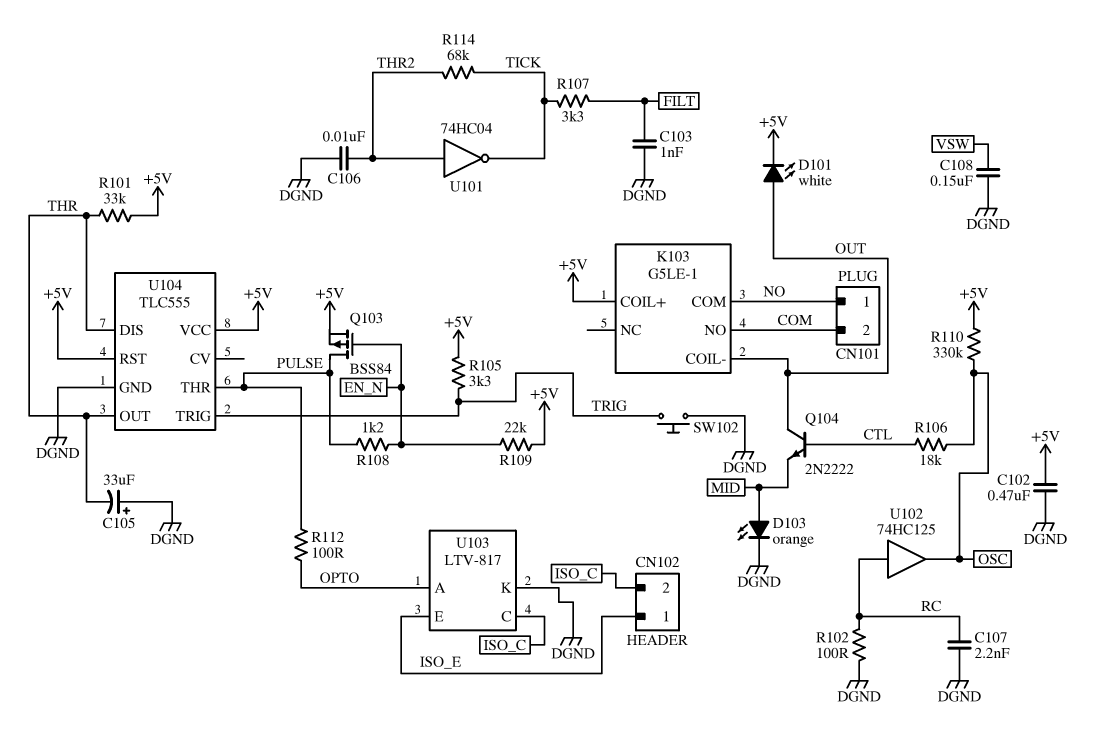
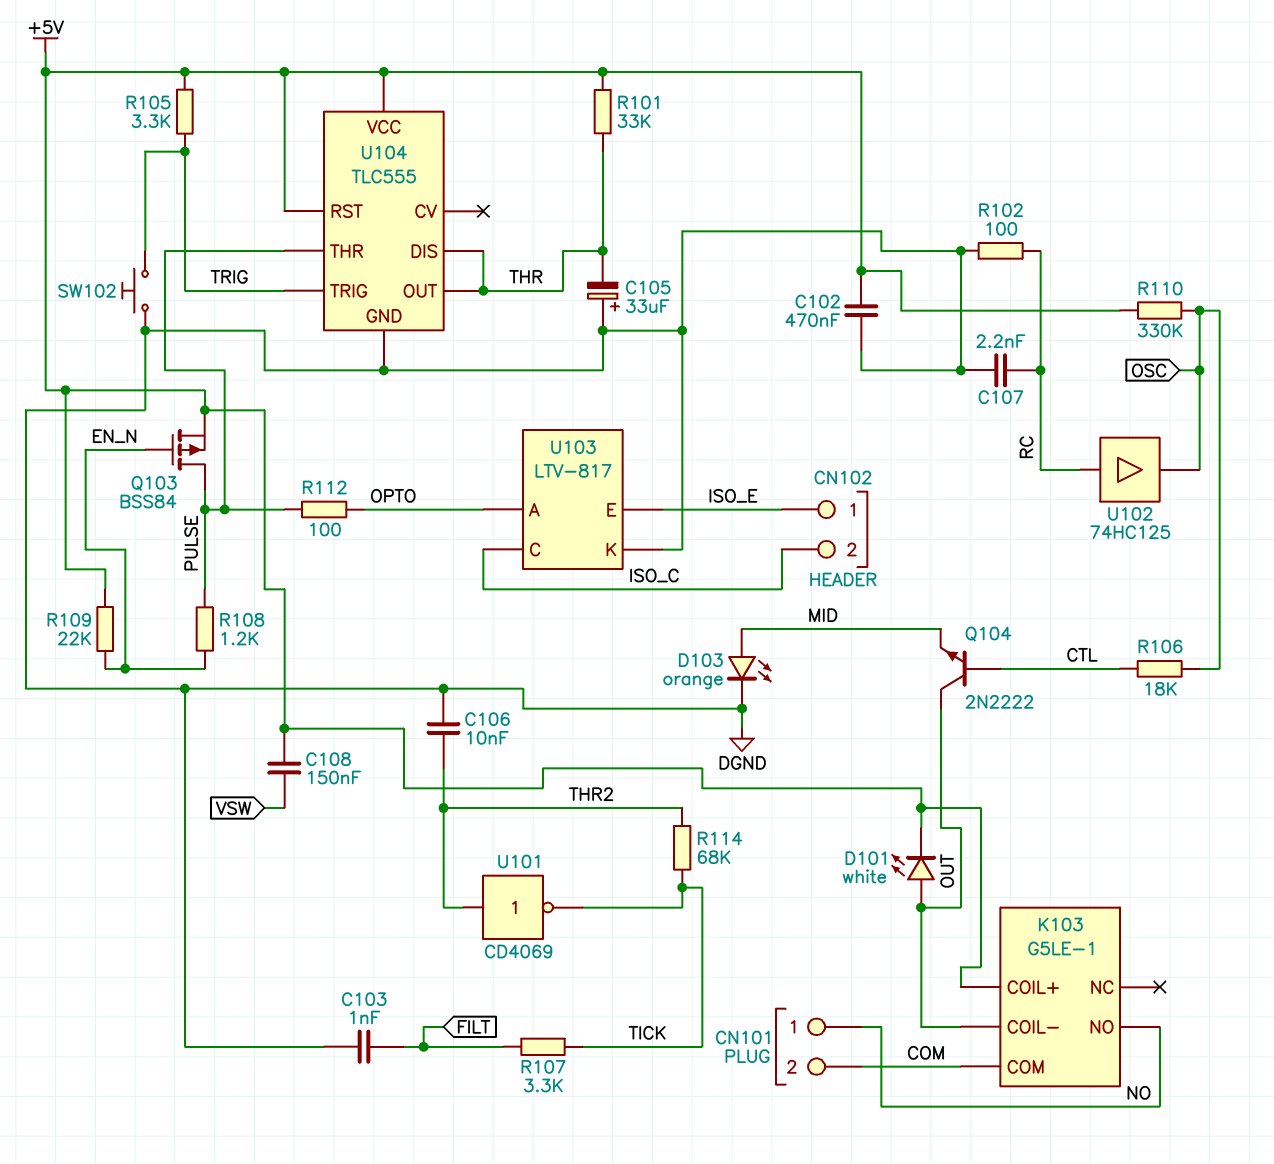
C108: 150nF (DGND, VSW) -> 150nF (+5V, VSW)
K103 pin COM: NO -> COM
K103 pin NO: COM -> NO
U101: NOT 74HC04 (in THR2, out TICK) -> NOT CD4069 (in THR2, out TICK)

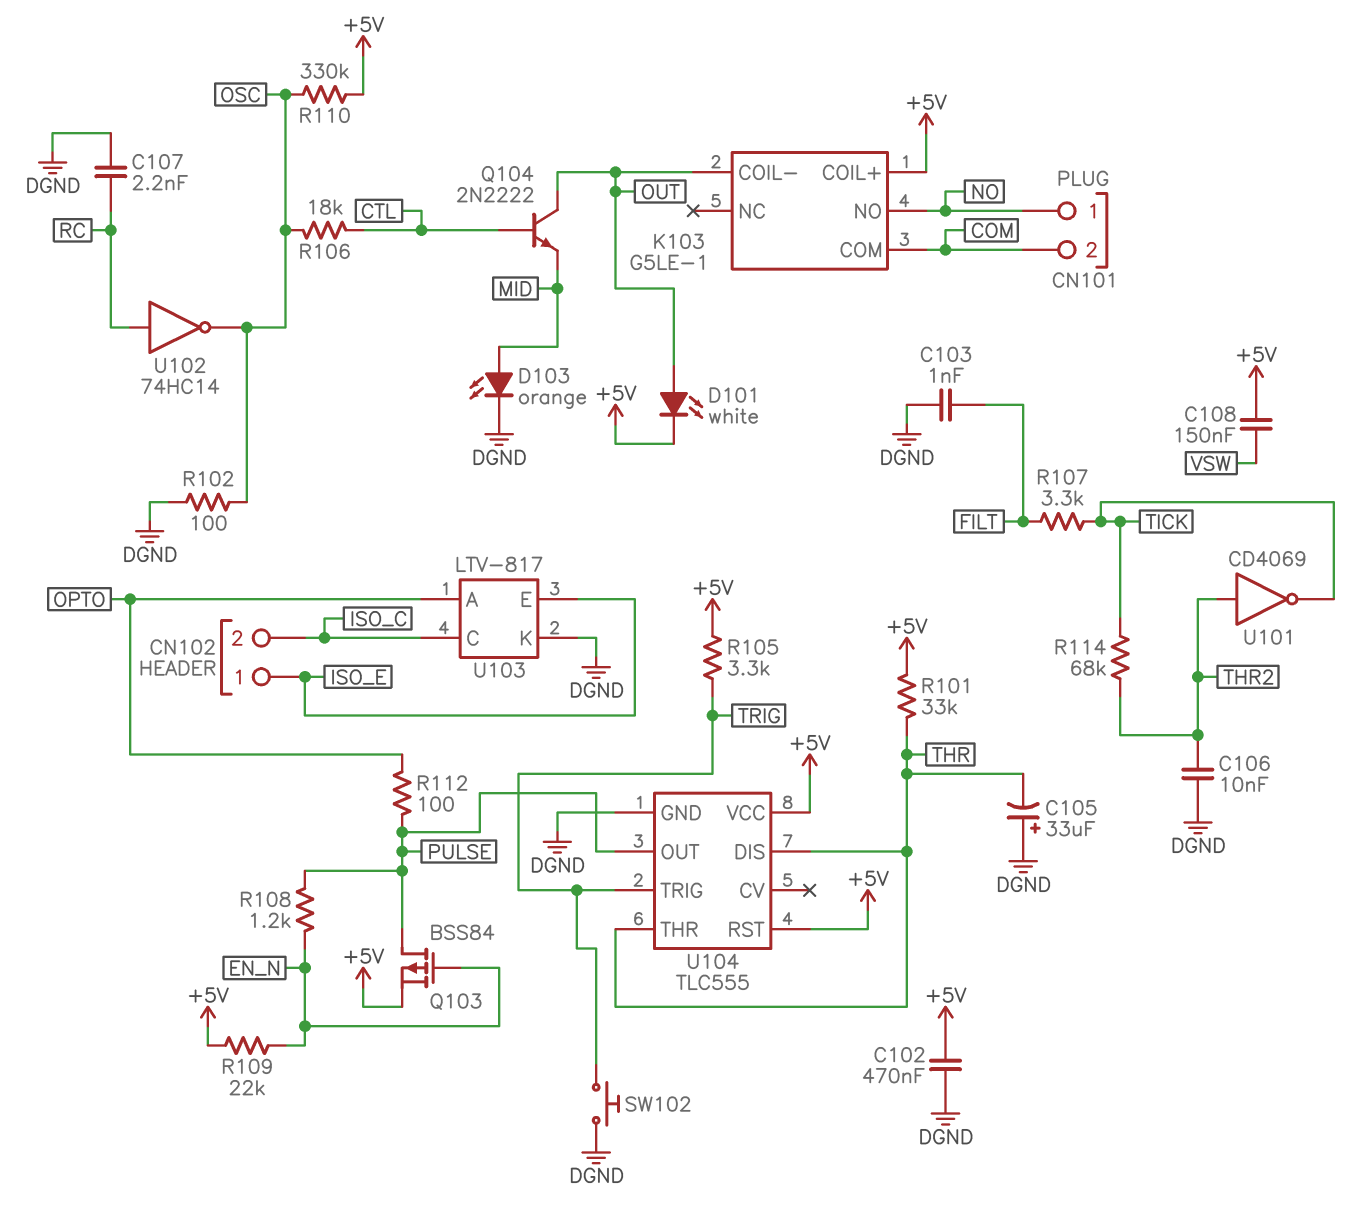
R102: 100 (DGND, RC) -> 100 (DGND, OSC)
U102: buffer 74HC125 (in RC, out OSC) -> NOT 74HC14 (in RC, out OSC)
U104 pin OUT: THR -> PULSE
U104 pin THR: PULSE -> THR

